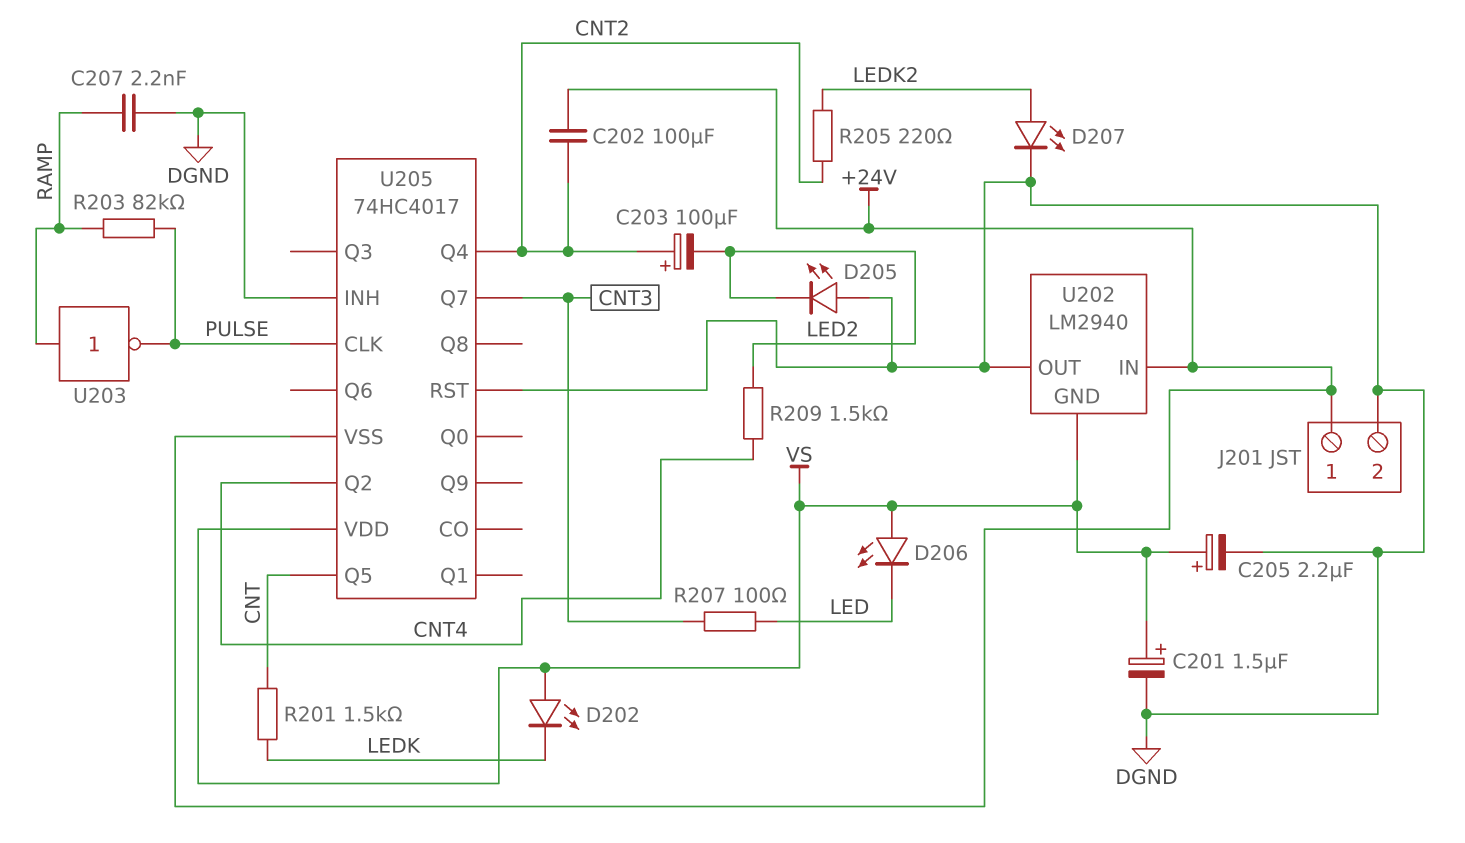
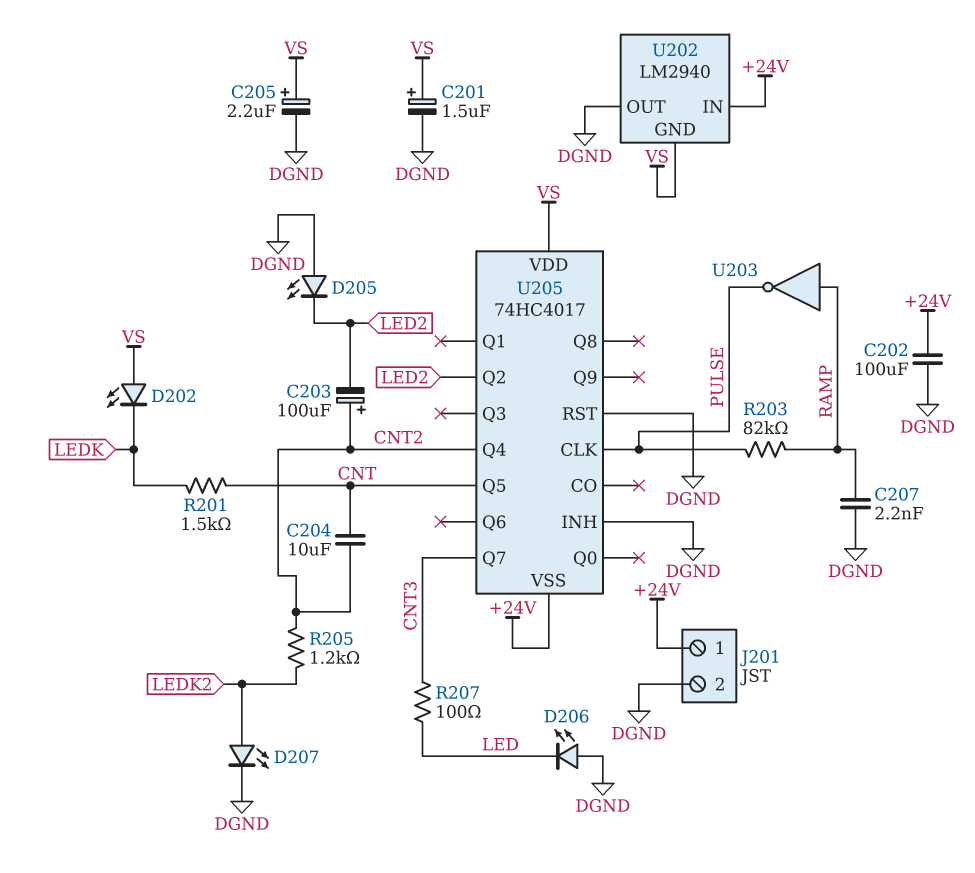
C202: 100uF (+24V, CNT2) -> 100uF (+24V, DGND)
C204: none -> 10uF (CNT, CNT2)
D206: LED (A VS, K LED) -> LED (A DGND, K LED)
R205: 220 (CNT2, LEDK2) -> 1.2k (CNT2, LEDK2)
R209: 1.5k (CNT4, LED2) -> none
U205 pin Q2: CNT4 -> LED2

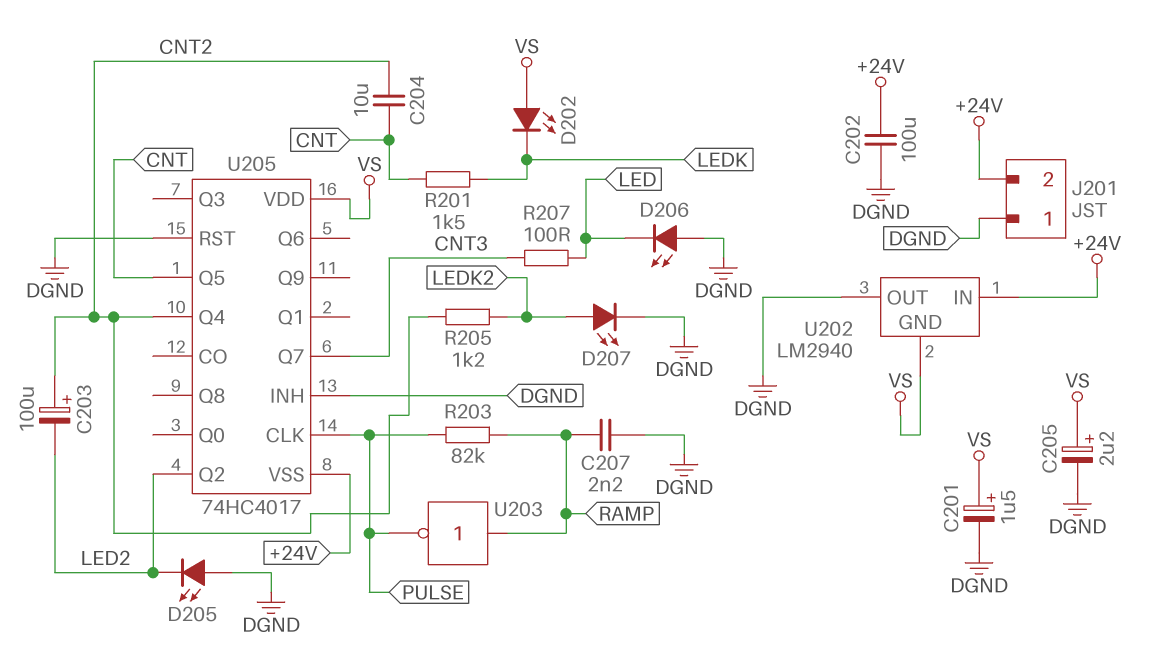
J201 pin 1: +24V -> DGND
J201 pin 2: DGND -> +24V

